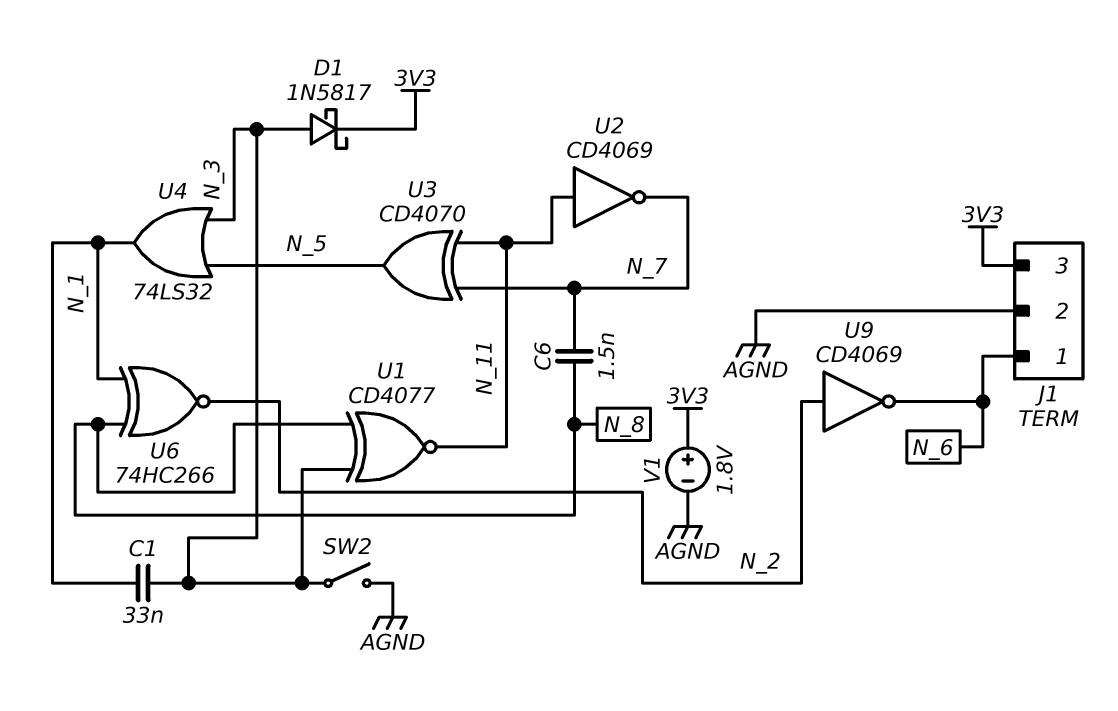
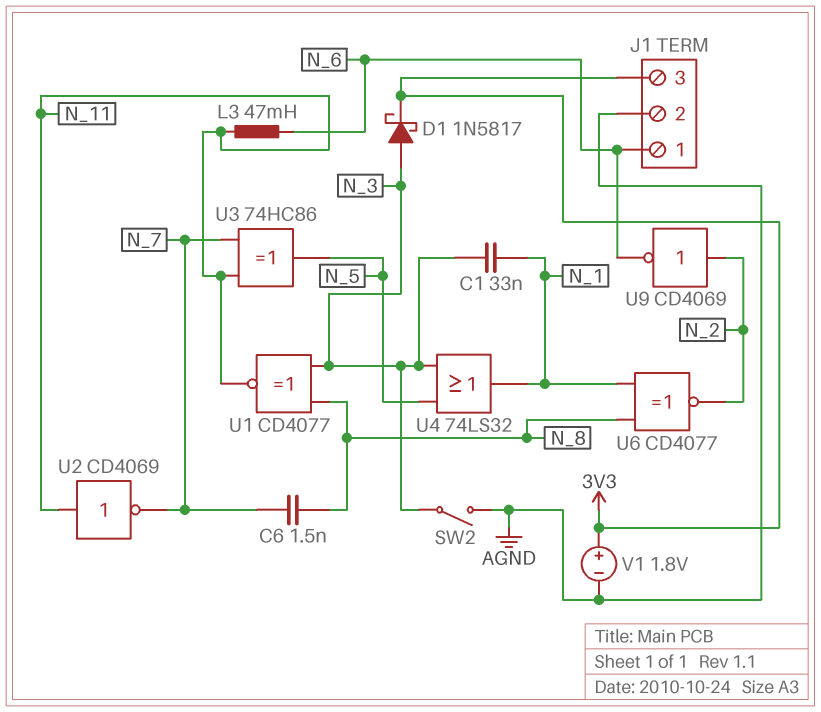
L3: none -> 47mH (N_6, N_11)
U3: XOR CD4070 (in N_7, in N_11, out N_5) -> XOR 74HC86 (in N_7, in N_11, out N_5)
U6: XNOR 74HC266 (in N_1, in N_8, out N_2) -> XNOR CD4077 (in N_1, in N_8, out N_2)

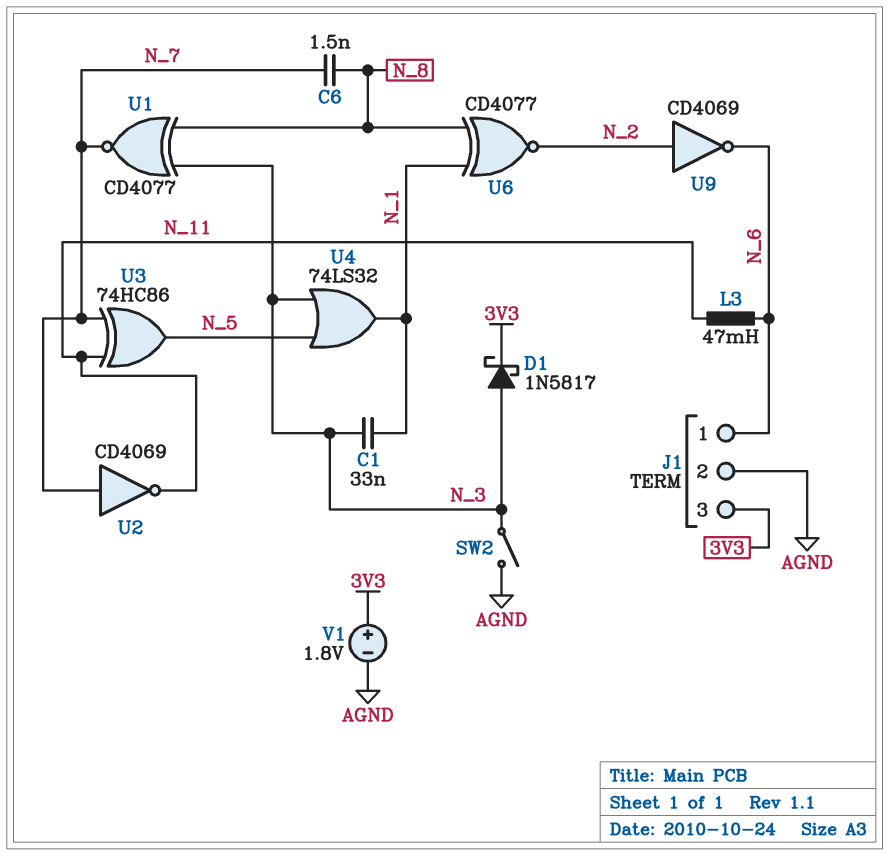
U1: XNOR CD4077 (in N_3, in N_8, out N_11) -> XNOR CD4077 (in N_3, in N_8, out N_7)
U2: NOT CD4069 (in N_11, out N_7) -> NOT CD4069 (in N_7, out N_11)

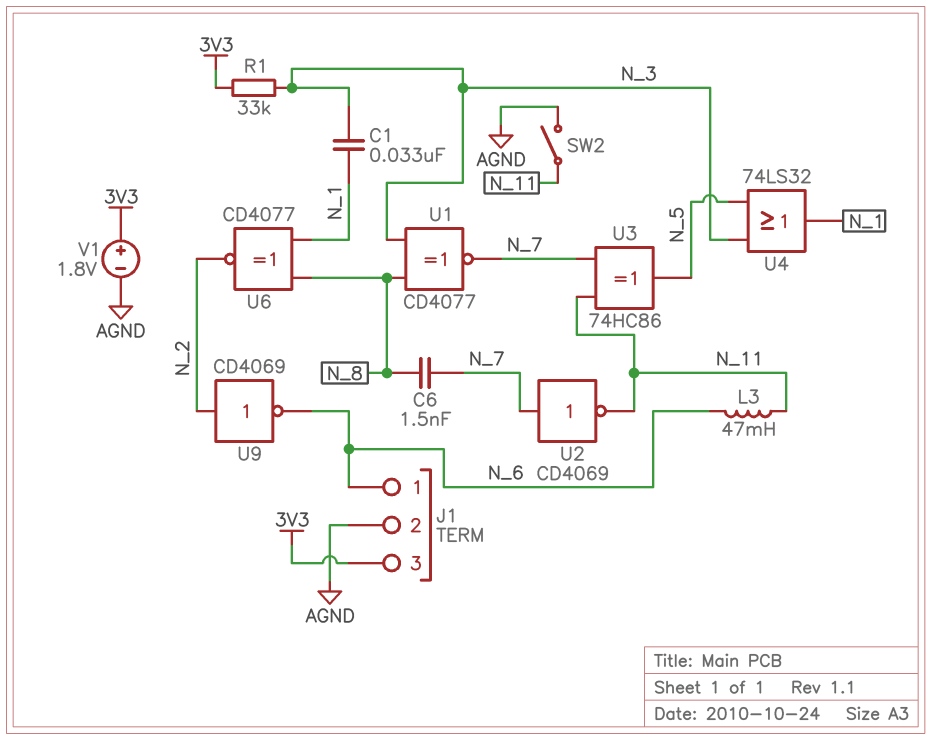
D1: schottky 1N5817 (A N_3, K 3V3) -> none
R1: none -> 33k (3V3, N_3)
SW2: switch (AGND, N_3) -> switch (AGND, N_11)

